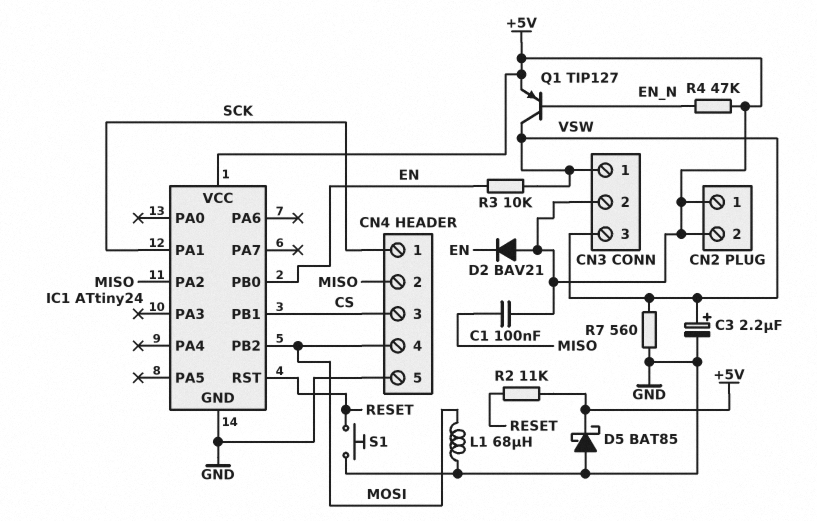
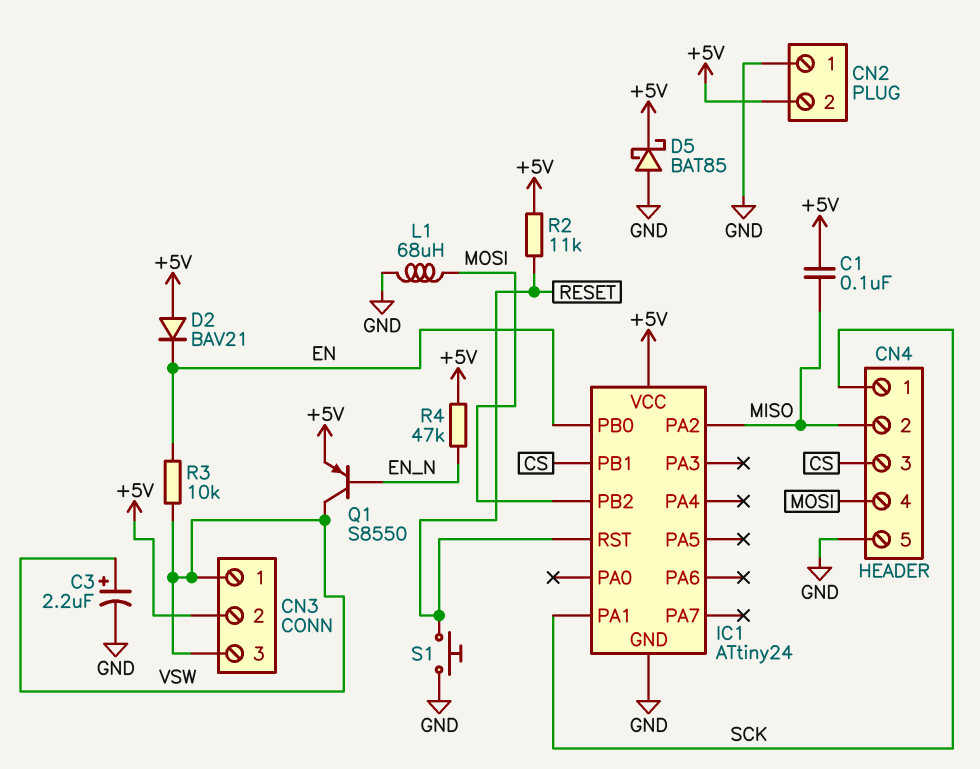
CN2 pin 1: +5V -> GND
Q1: PNP TIP127 (B EN_N, C VSW, E +5V) -> PNP S8550 (B EN_N, C VSW, E +5V)
R7: 560 (GND, VSW) -> none

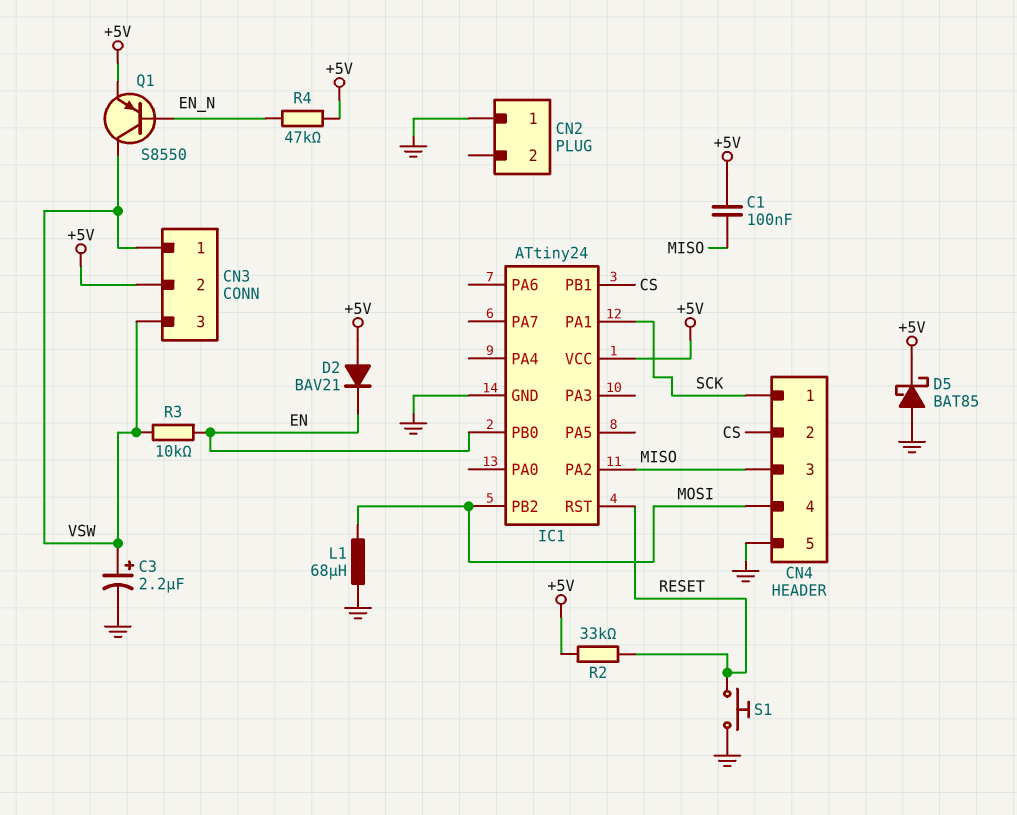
CN2 pin 2: +5V -> none
CN4 pin 2: MISO -> CS
CN4 pin 3: CS -> MISO
R2: 11k (+5V, RESET) -> 33k (+5V, RESET)

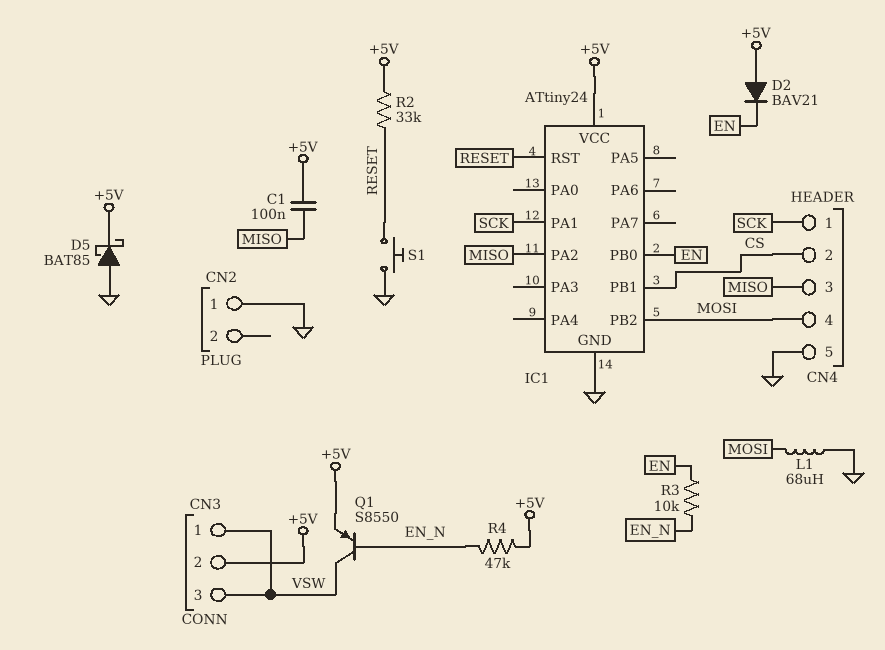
C3: 2.2uF (plus VSW, minus GND) -> none
R3: 10k (EN, VSW) -> 10k (EN, EN_N)

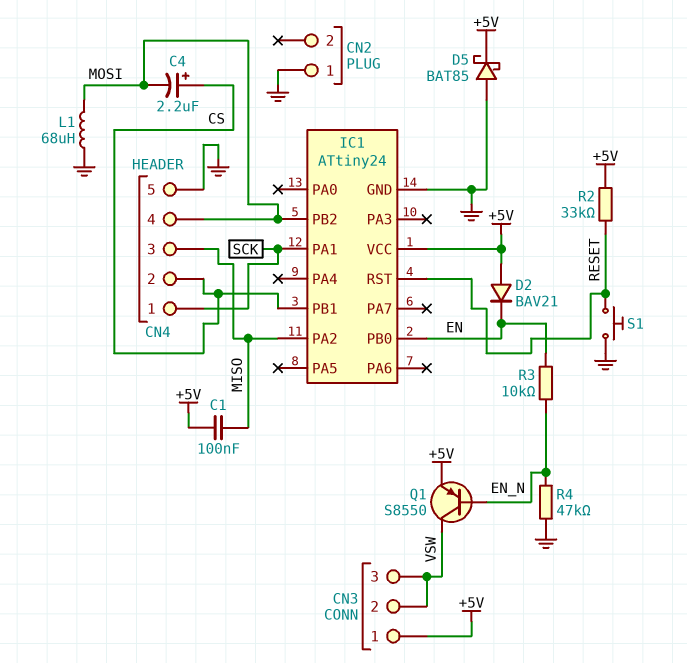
C4: none -> 2.2uF (plus CS, minus MOSI)
CN3 pin 1: VSW -> +5V
CN3 pin 2: +5V -> VSW
R4: 47k (+5V, EN_N) -> 47k (EN_N, GND)

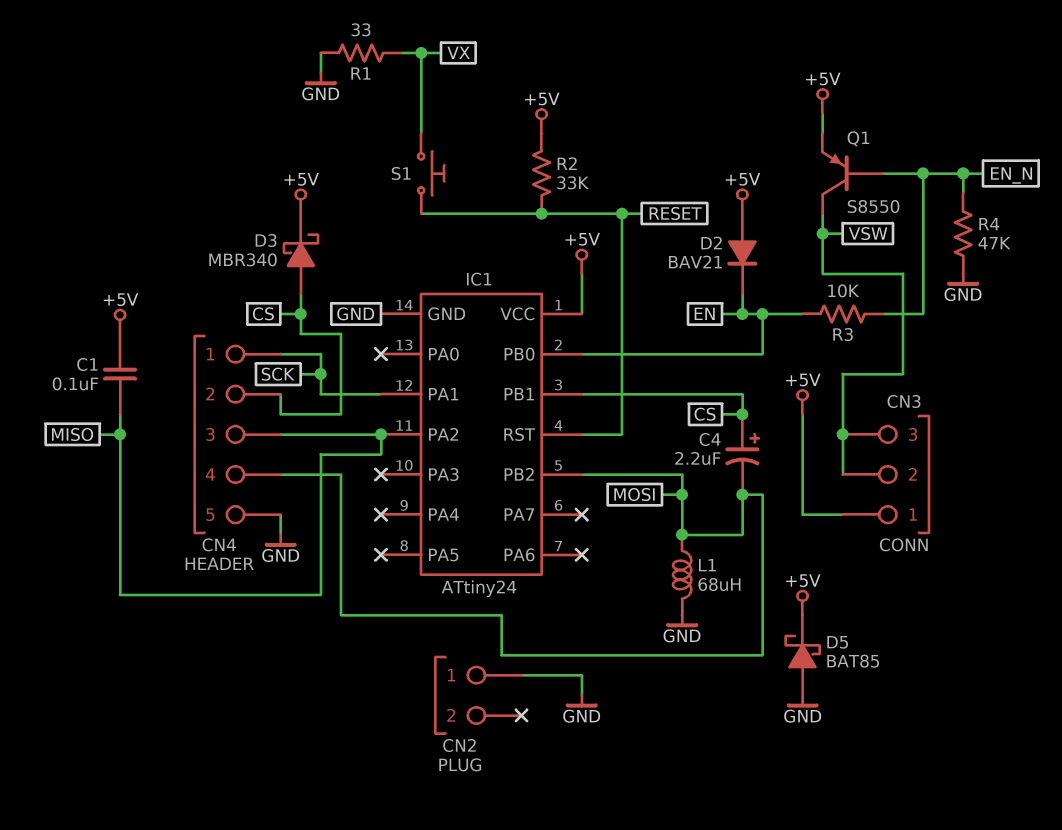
D3: none -> schottky MBR340 (A CS, K +5V)
R1: none -> 33 (GND, VX)
S1: button (GND, RESET) -> button (RESET, VX)

